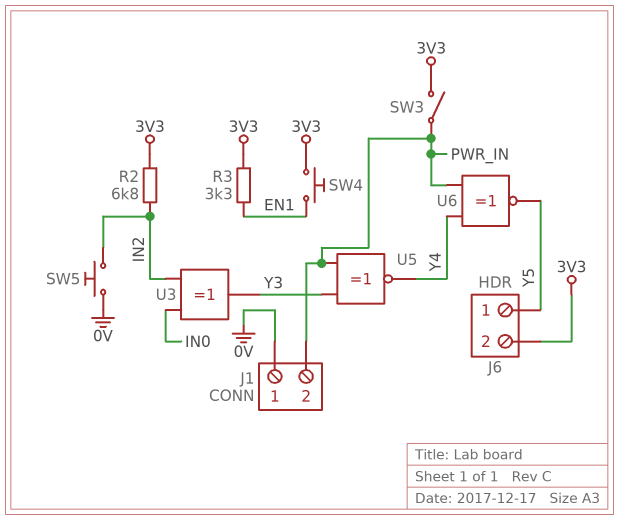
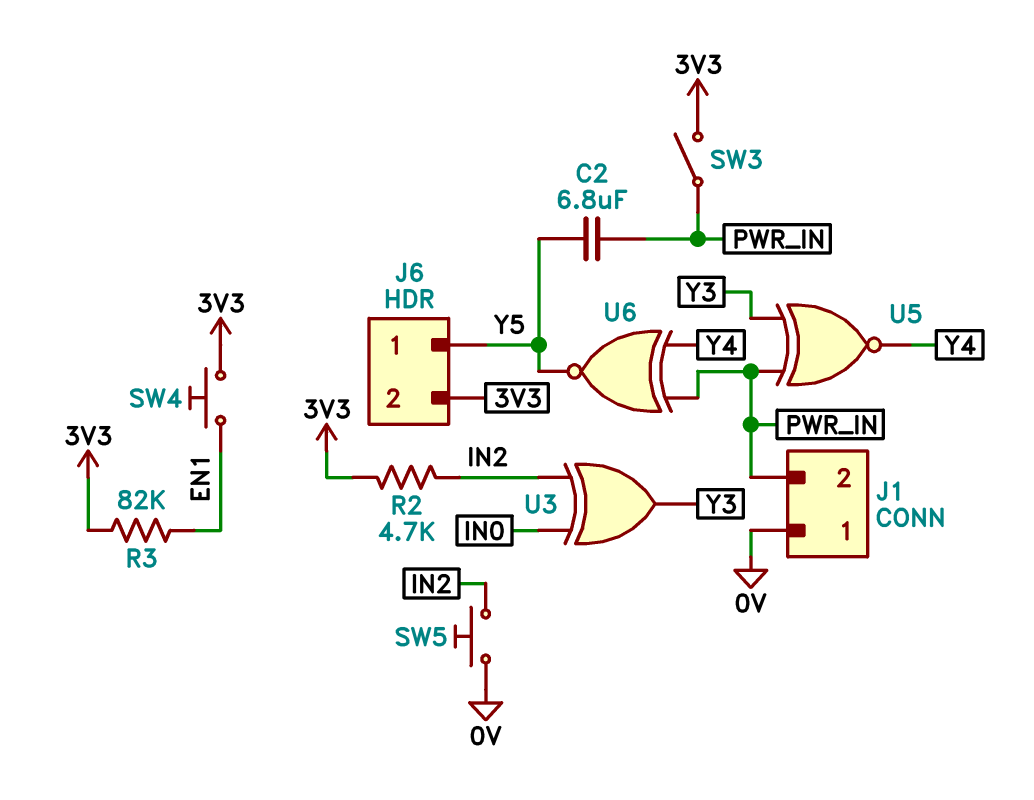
C2: none -> 6.8uF (PWR_IN, Y5)
R2: 6.8k (3V3, IN2) -> 4.7k (3V3, IN2)
R3: 3.3k (3V3, EN1) -> 82k (3V3, EN1)

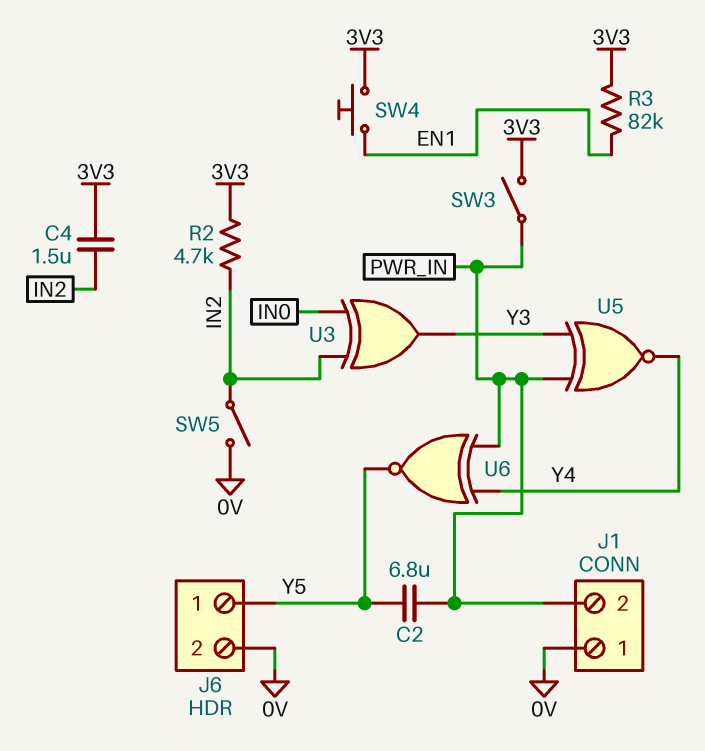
C4: none -> 1.5uF (3V3, IN2)
J6 pin 2: 3V3 -> 0V
SW5: button (0V, IN2) -> switch (0V, IN2)

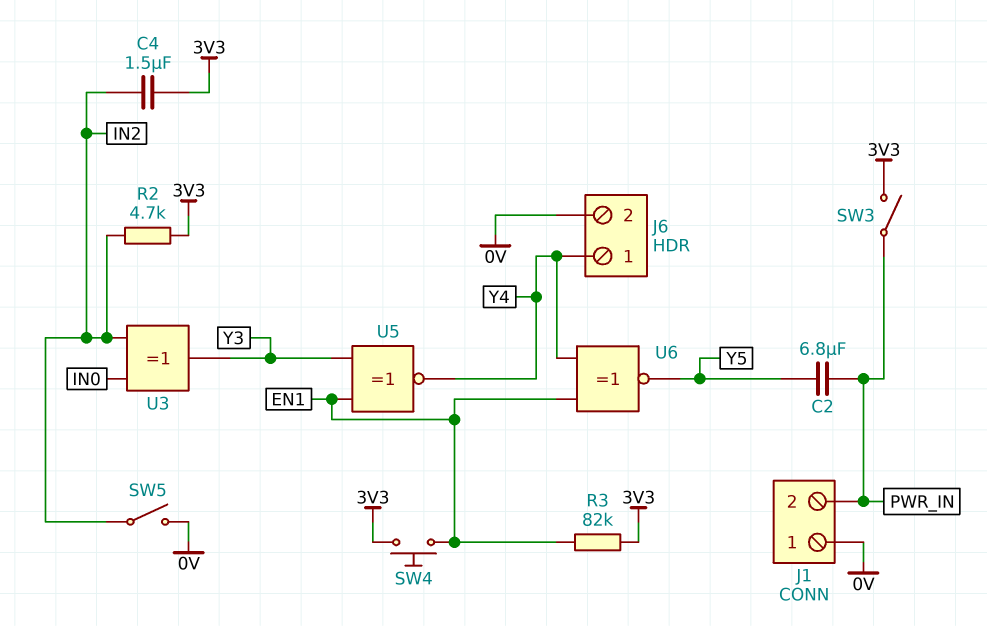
J6 pin 1: Y5 -> Y4
U5: XNOR (in PWR_IN, in Y3, out Y4) -> XNOR (in EN1, in Y3, out Y4)
U6: XNOR (in PWR_IN, in Y4, out Y5) -> XNOR (in EN1, in Y4, out Y5)

